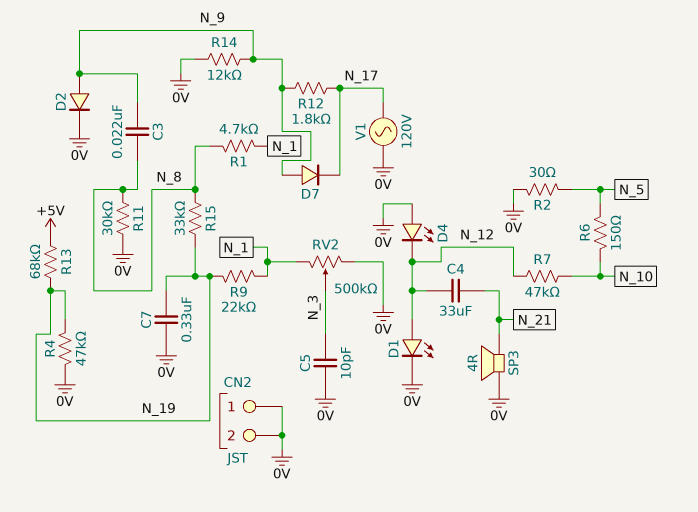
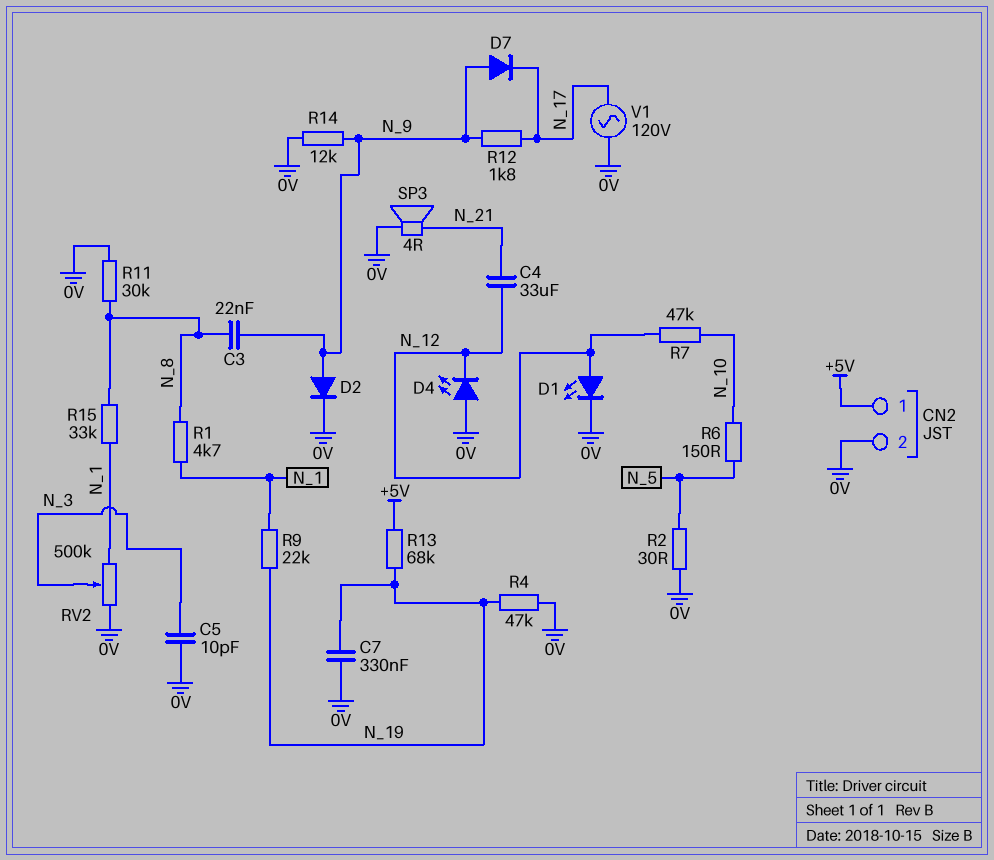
CN2 pin 1: 0V -> +5V
R15: 33k (N_8, N_19) -> 33k (N_1, N_8)

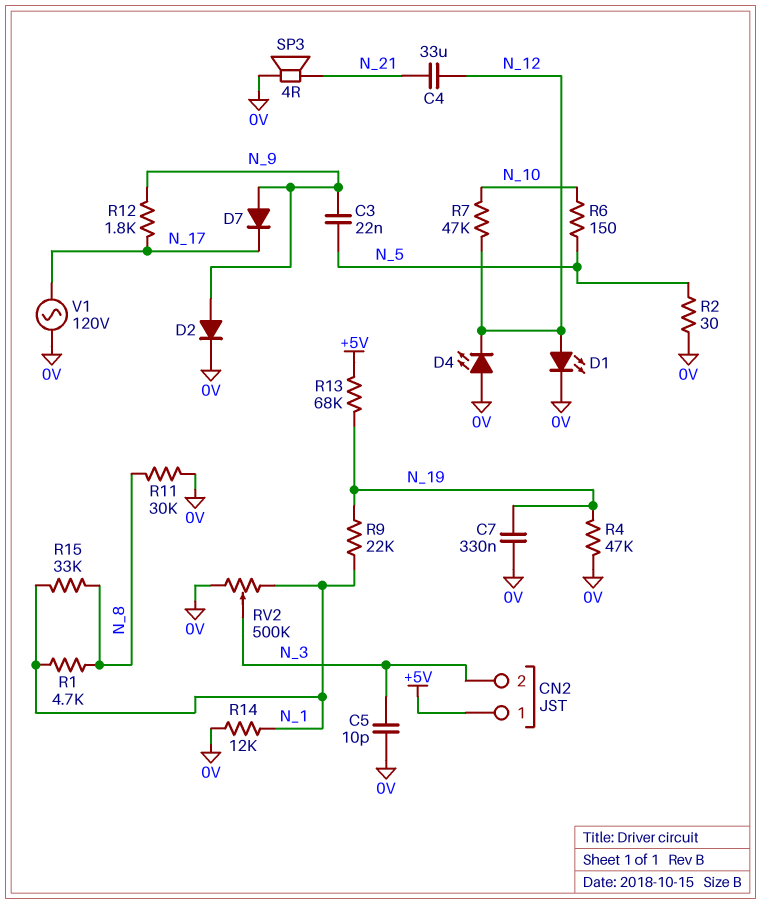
C3: 22nF (N_8, N_9) -> 22nF (N_5, N_9)
CN2 pin 2: 0V -> N_3
R14: 12k (0V, N_9) -> 12k (0V, N_1)

